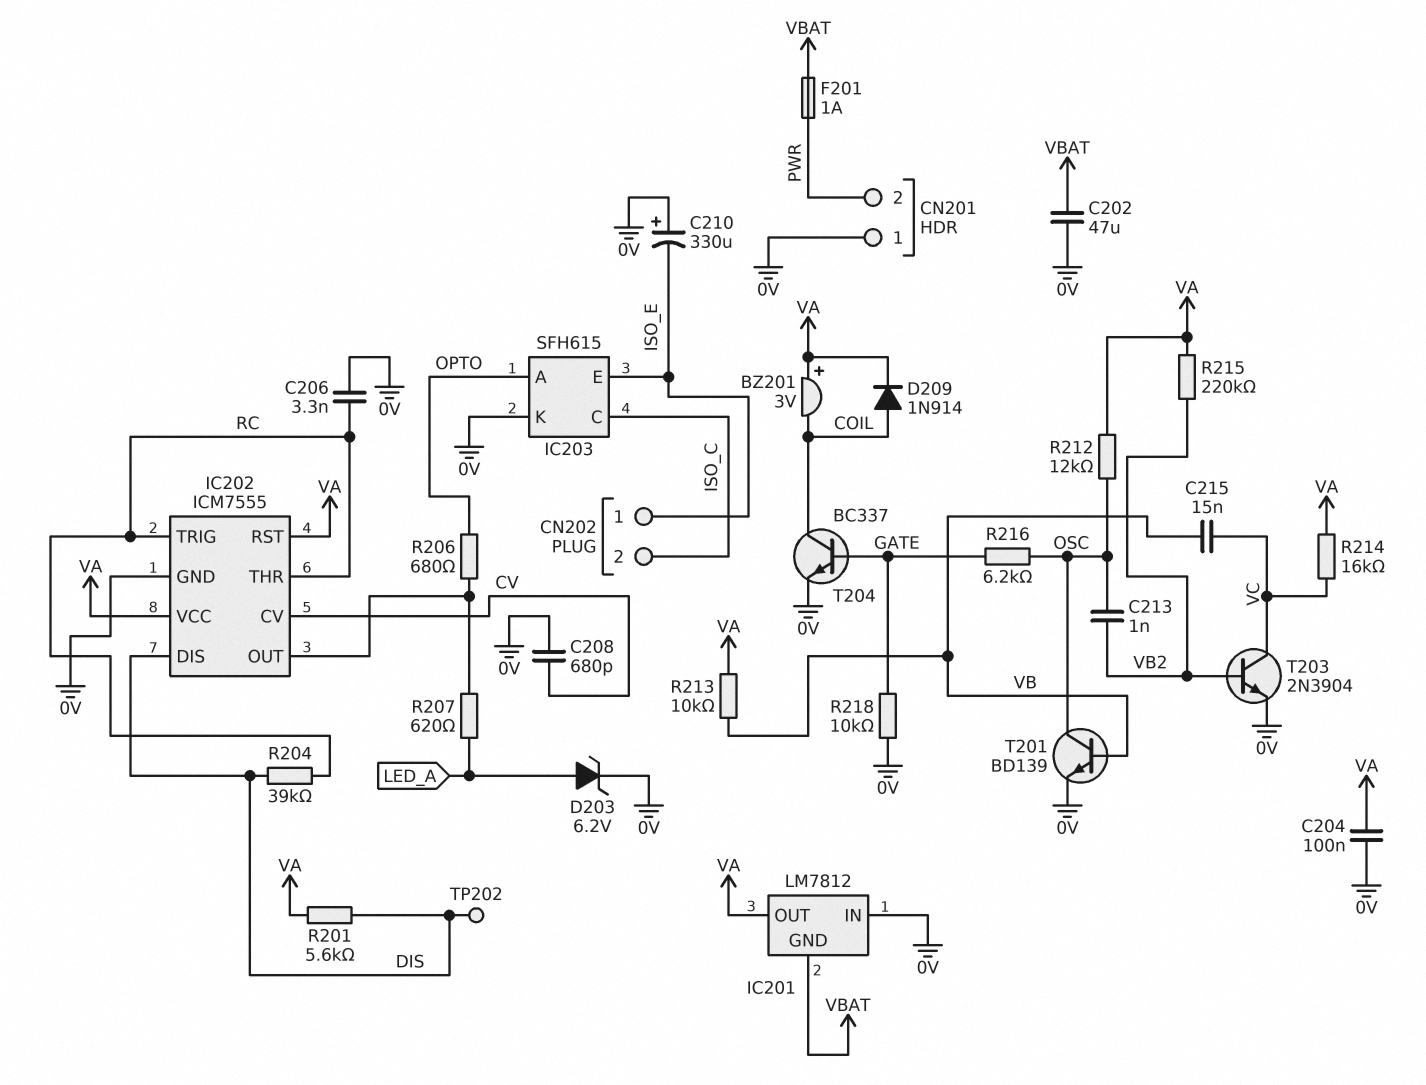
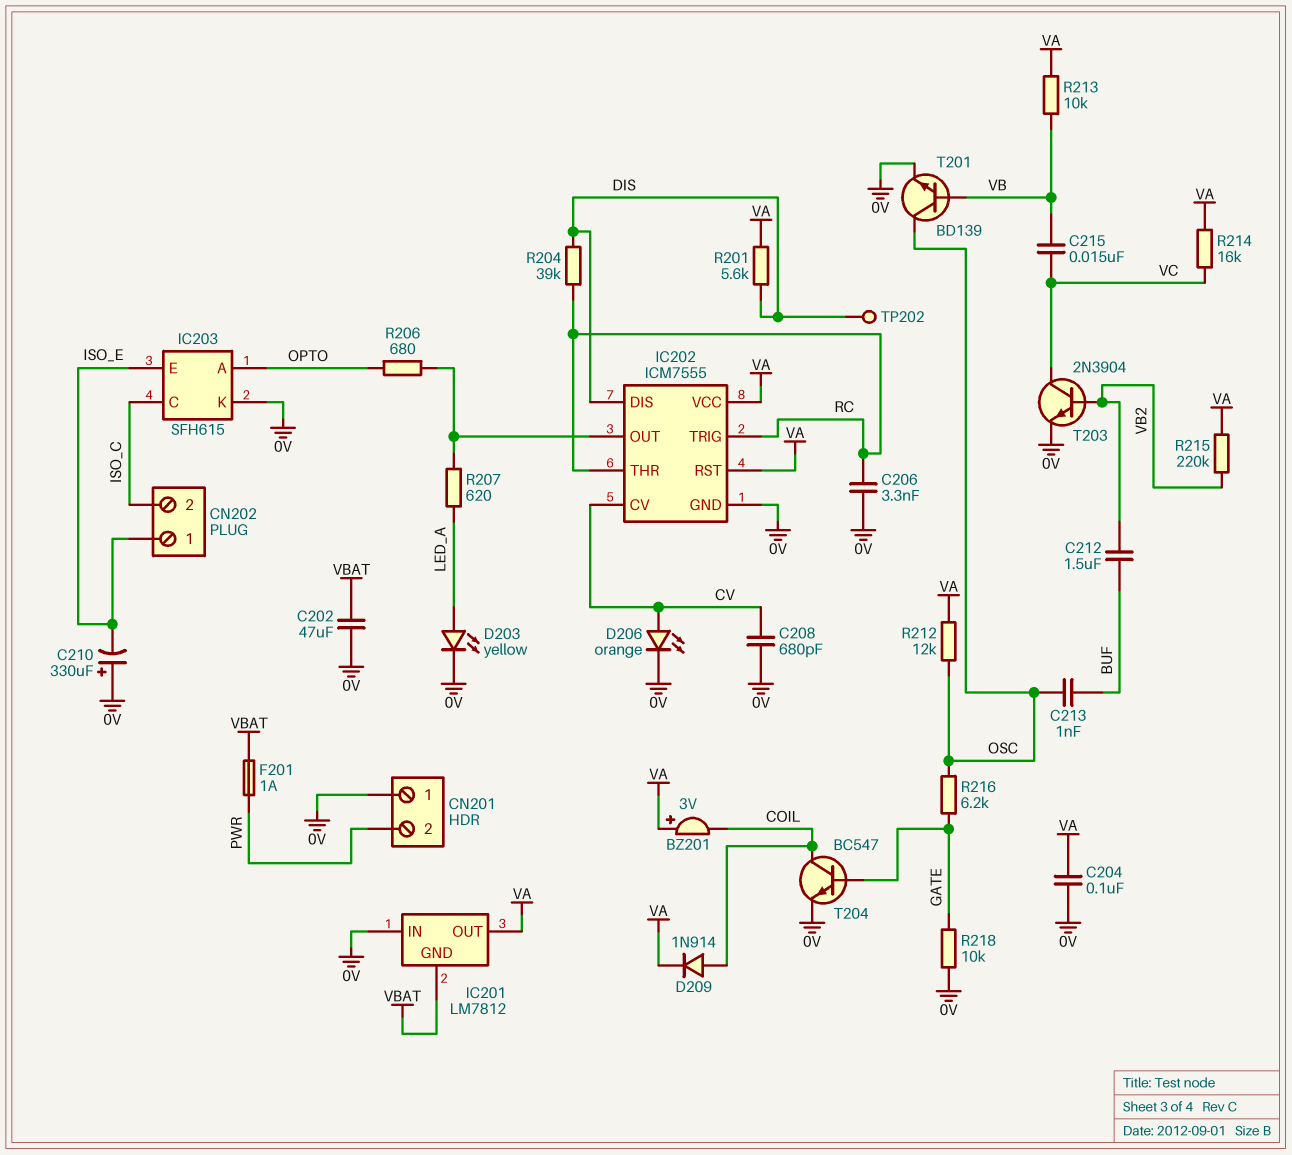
C212: none -> 1.5uF (BUF, VB2)
C213: 1nF (OSC, VB2) -> 1nF (BUF, OSC)
D203: zener 6.2V (A LED_A, K 0V) -> LED yellow (A LED_A, K 0V)
D206: none -> LED orange (A CV, K 0V)
T204: NPN BC337 (B GATE, C COIL, E 0V) -> NPN BC547 (B GATE, C COIL, E 0V)

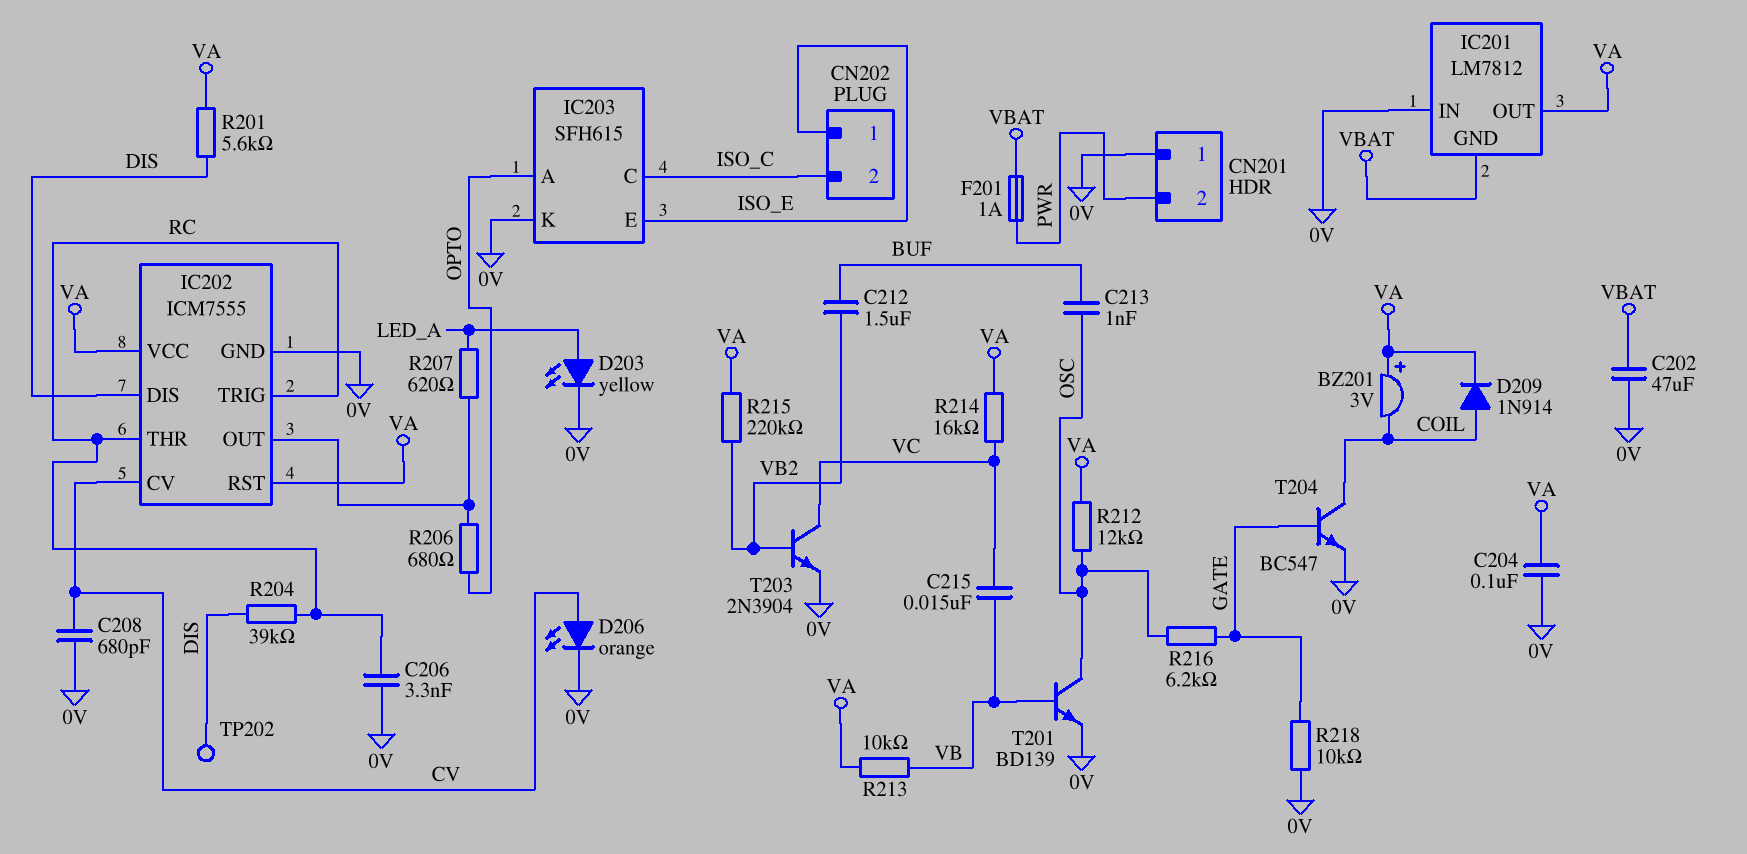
C210: 330uF (plus 0V, minus ISO_E) -> none

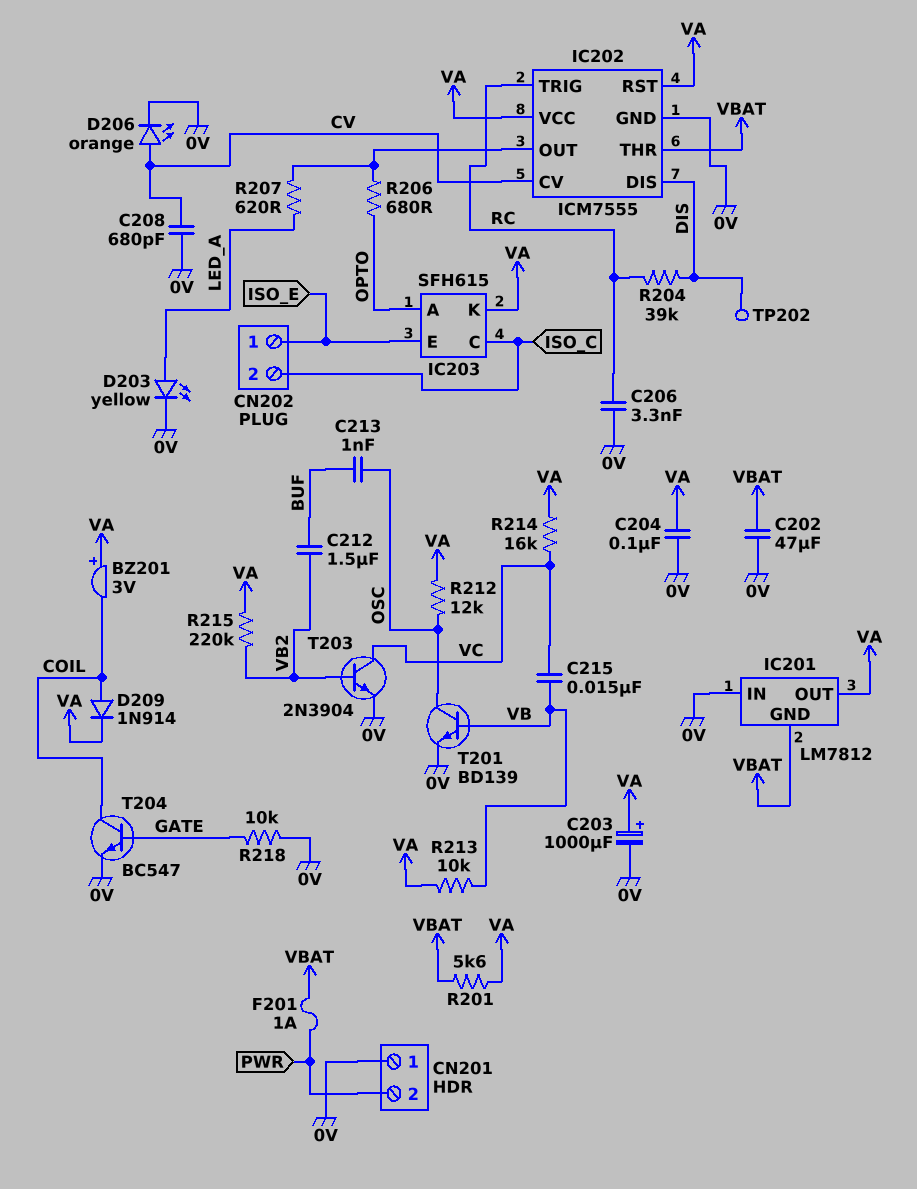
C203: none -> 1000uF (plus VA, minus 0V)
IC202 pin THR: RC -> VBAT
IC203 pin K: 0V -> VA
R201: 5.6k (DIS, VA) -> 5.6k (VA, VBAT)
R216: 6.2k (GATE, OSC) -> none

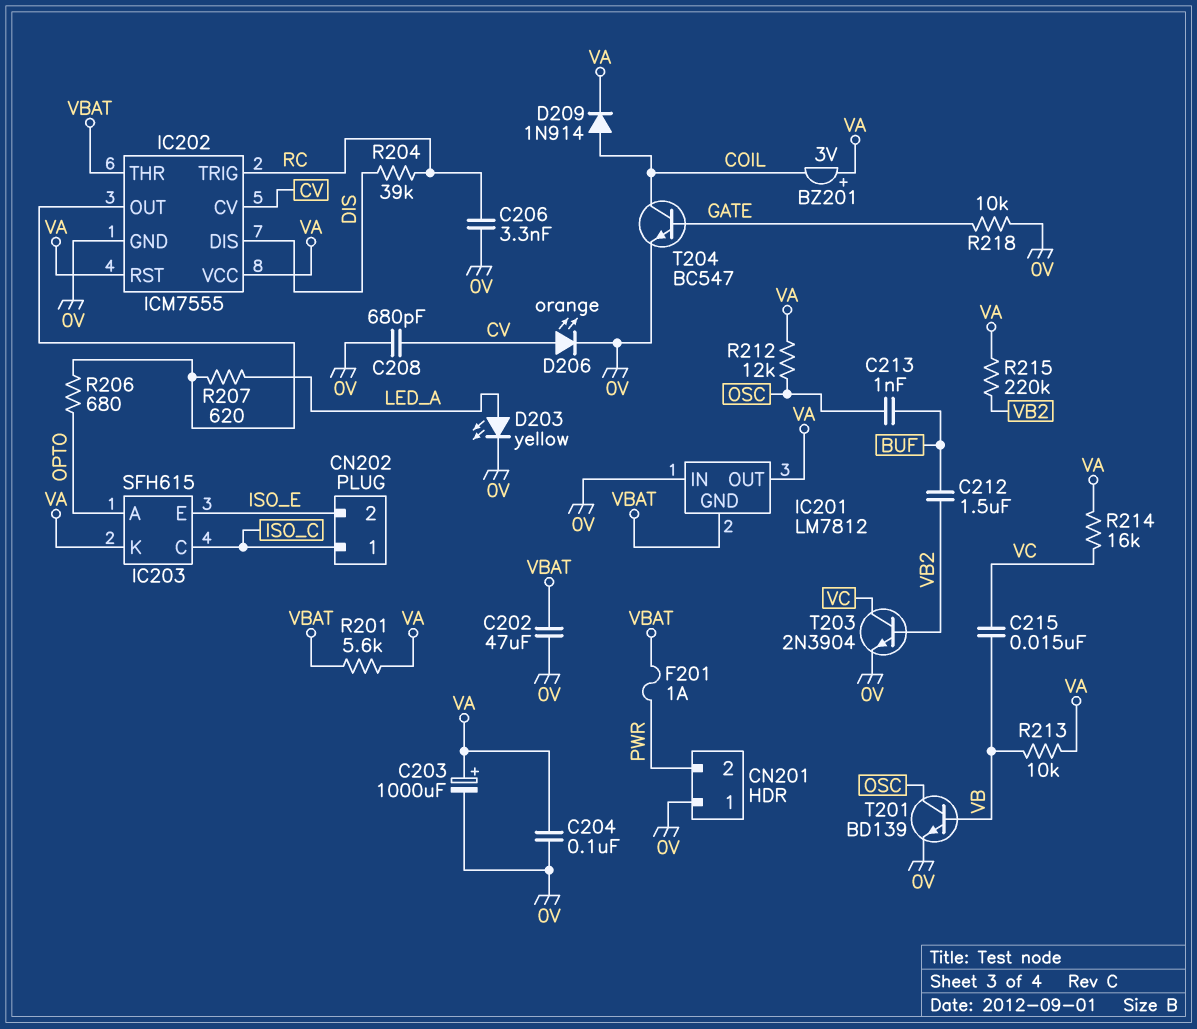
CN202 pin 1: ISO_E -> ISO_C
CN202 pin 2: ISO_C -> ISO_E
TP202: test point (DIS) -> none

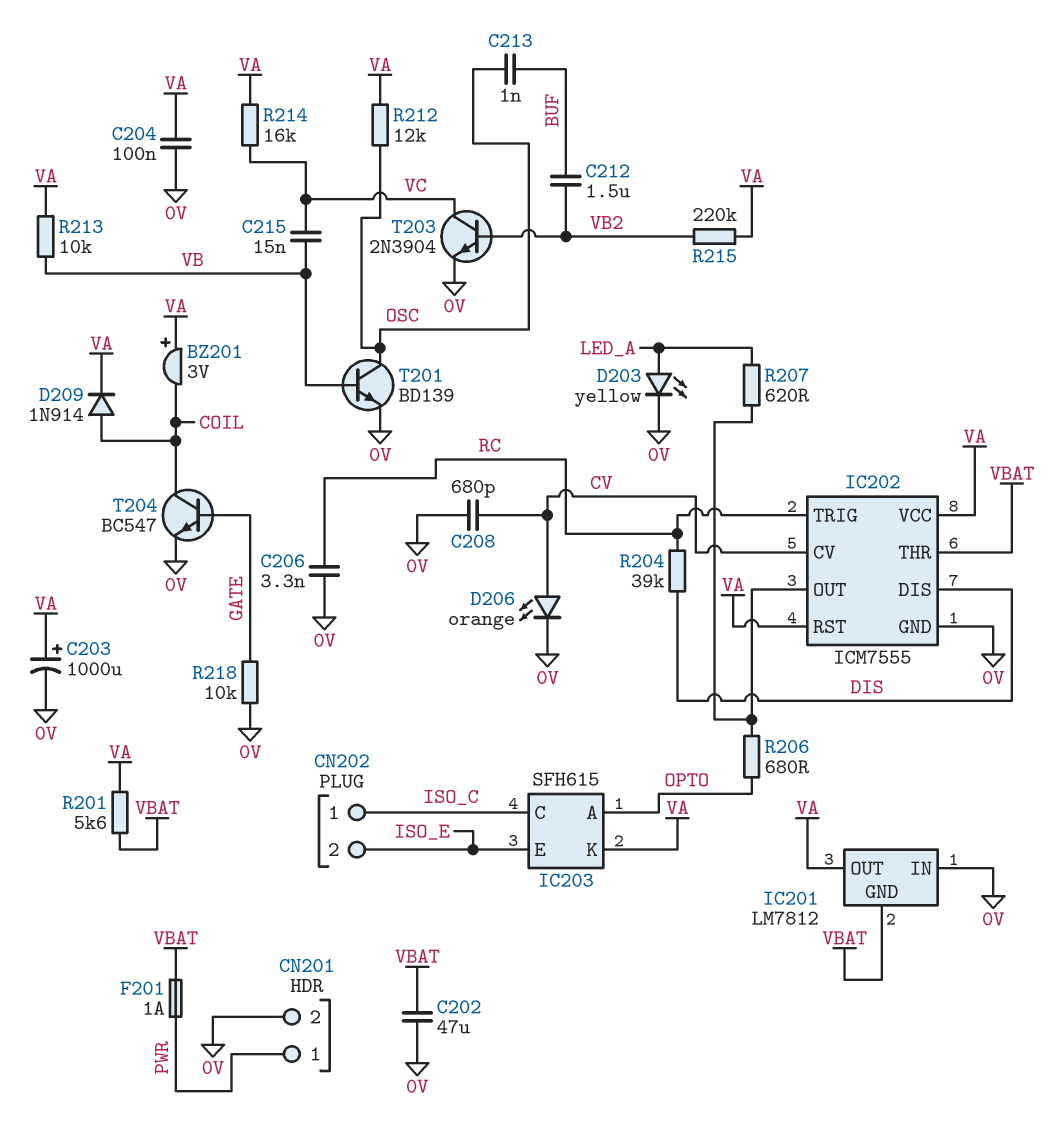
CN201 pin 1: 0V -> PWR
CN201 pin 2: PWR -> 0V

